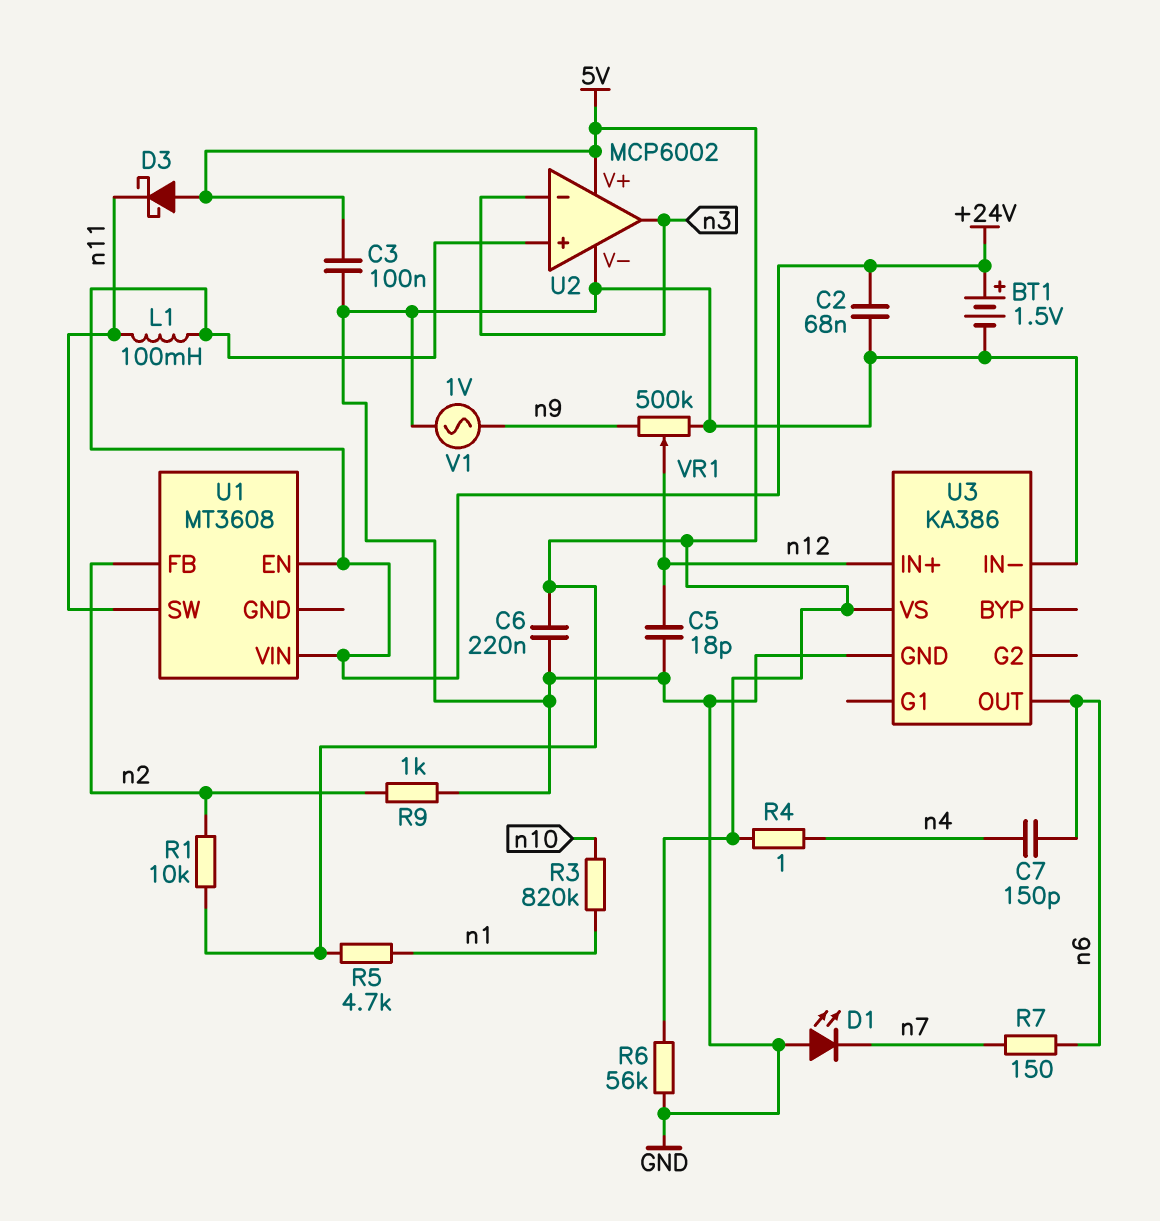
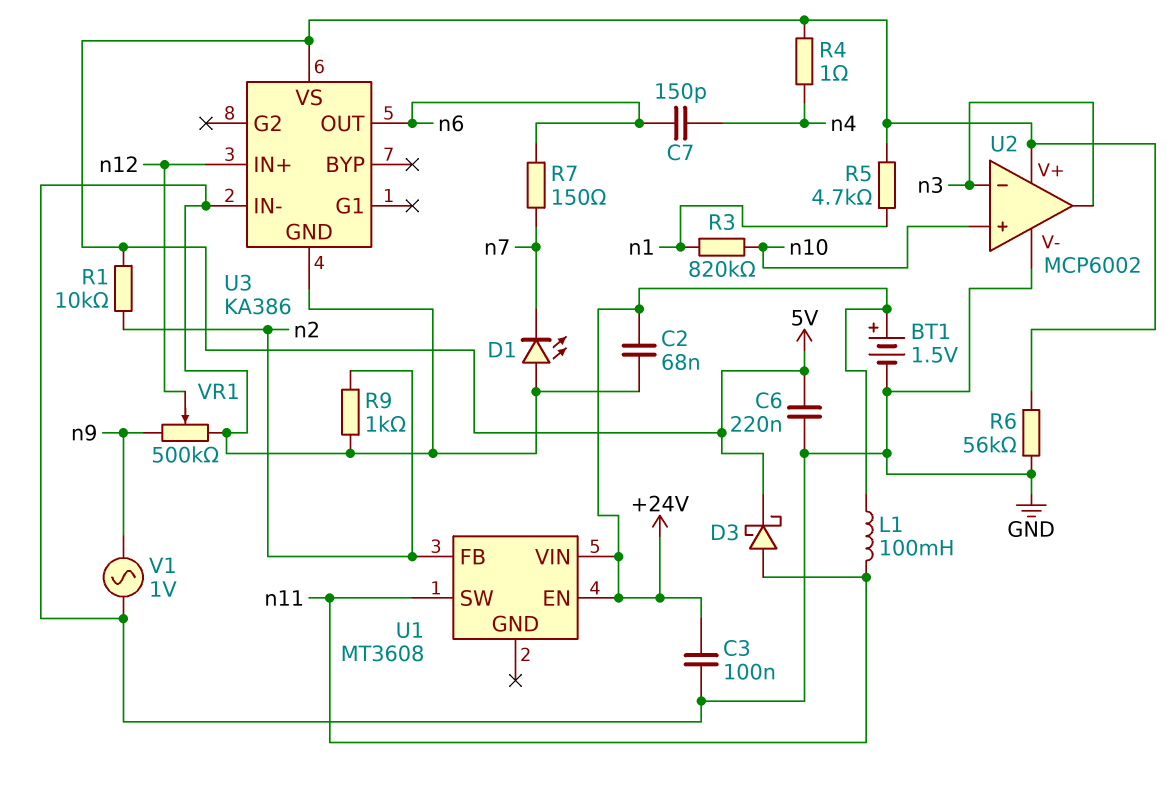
C3: 100nF (5V, GND) -> 100nF (+24V, GND)
C5: 18pF (GND, n12) -> none
D3: schottky (A 5V, K n11) -> schottky (A n11, K 5V)
U2 pin in+: +24V -> n10

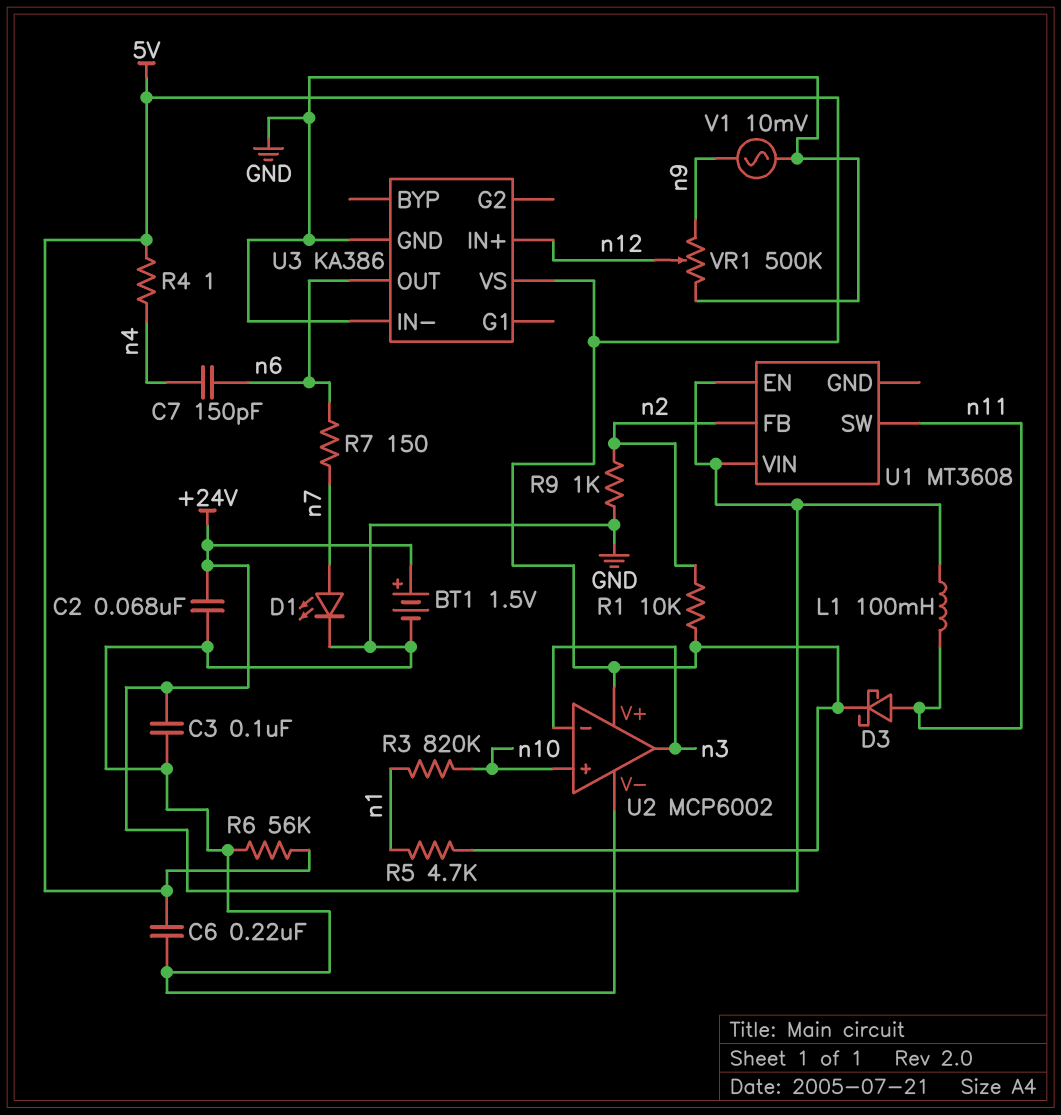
D1: LED (A GND, K n7) -> LED (A n7, K GND)
V1: AC 1V (GND, n9) -> AC 10mV (GND, n9)

